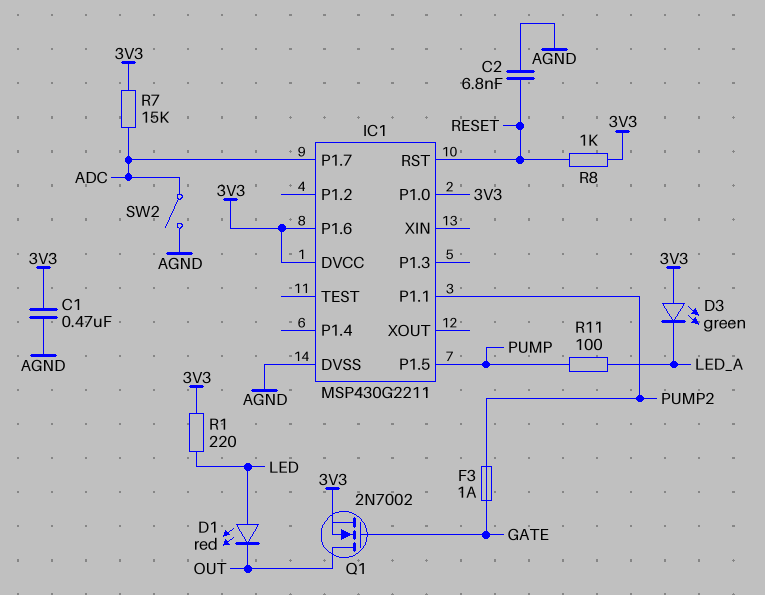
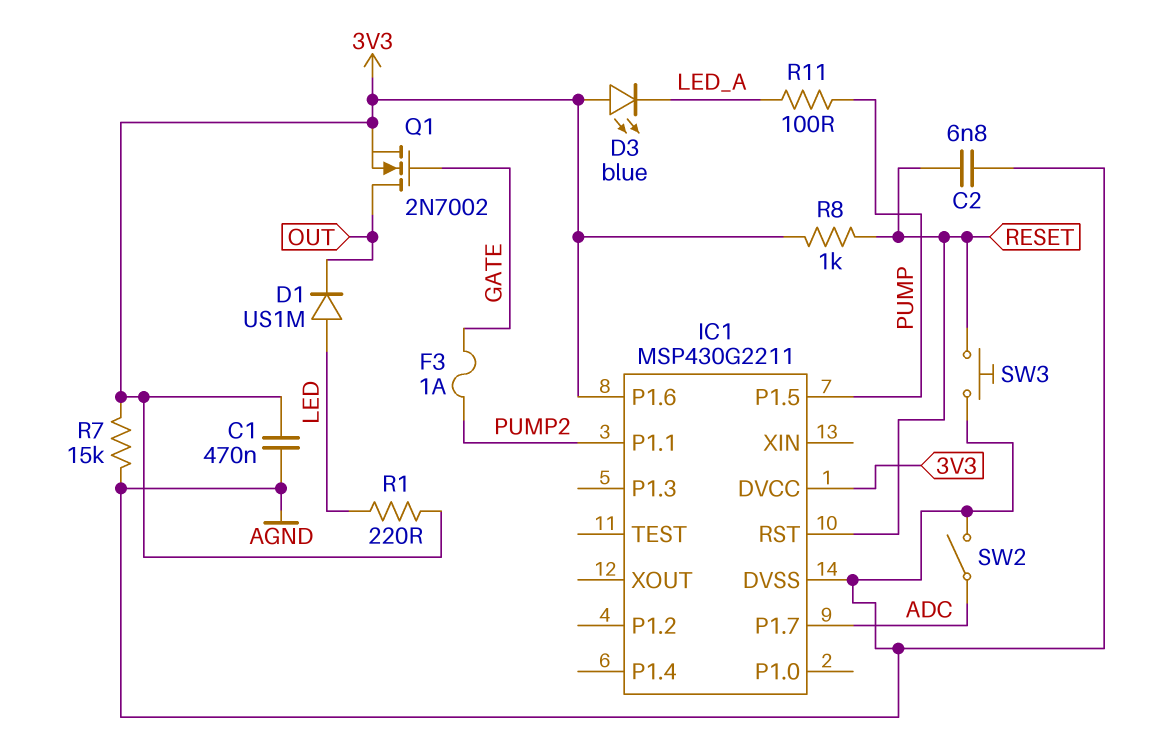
D1: LED red (A LED, K OUT) -> diode US1M (A LED, K OUT)
D3: LED green (A 3V3, K LED_A) -> LED blue (A 3V3, K LED_A)
IC1 pin P1.0: 3V3 -> none
R7: 15k (3V3, ADC) -> 15k (3V3, AGND)
SW3: none -> button (AGND, RESET)

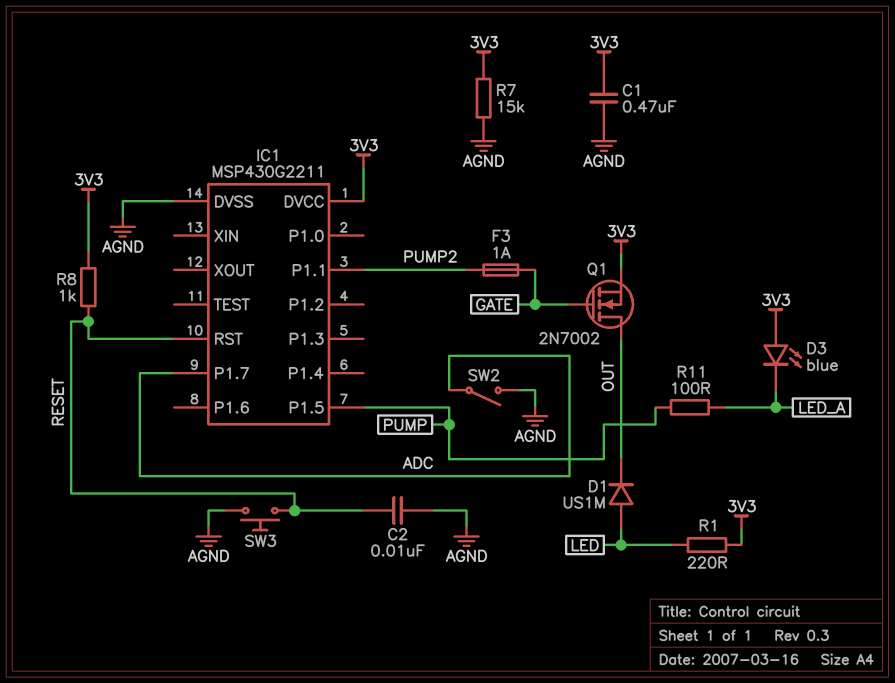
C2: 6.8nF (AGND, RESET) -> 10nF (AGND, RESET)
IC1 pin P1.6: 3V3 -> none

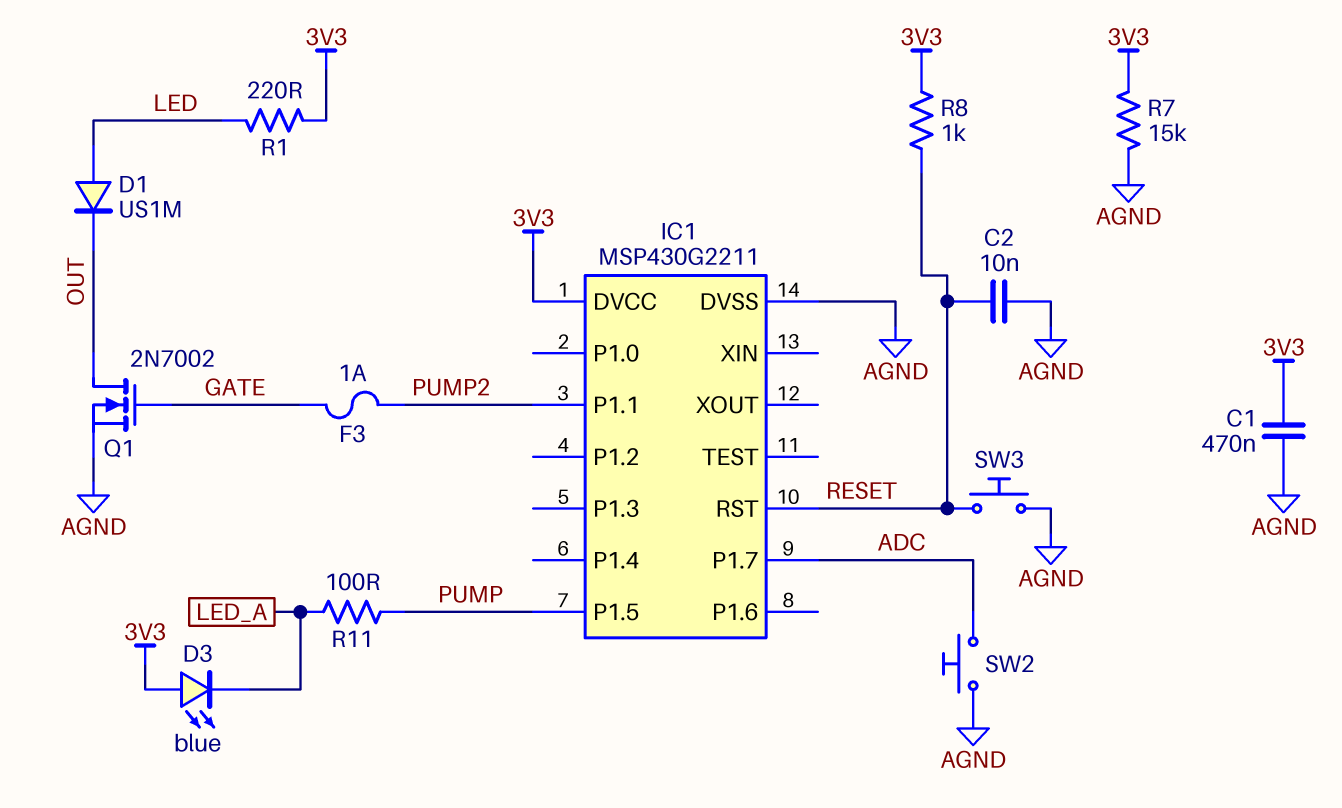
Q1: NMOS 2N7002 (G GATE, D OUT, S 3V3) -> NMOS 2N7002 (G GATE, D OUT, S AGND)
SW2: switch (ADC, AGND) -> button (ADC, AGND)

